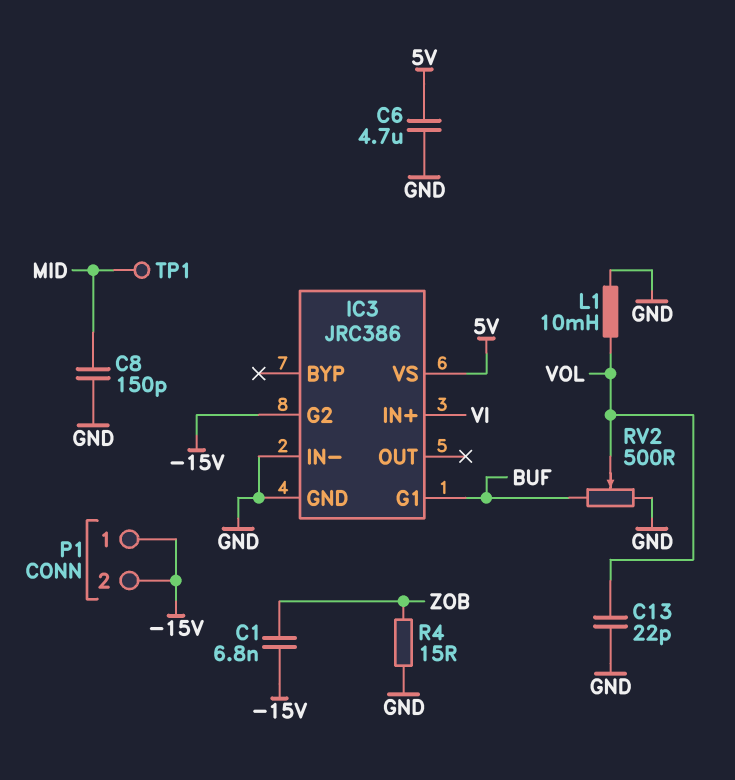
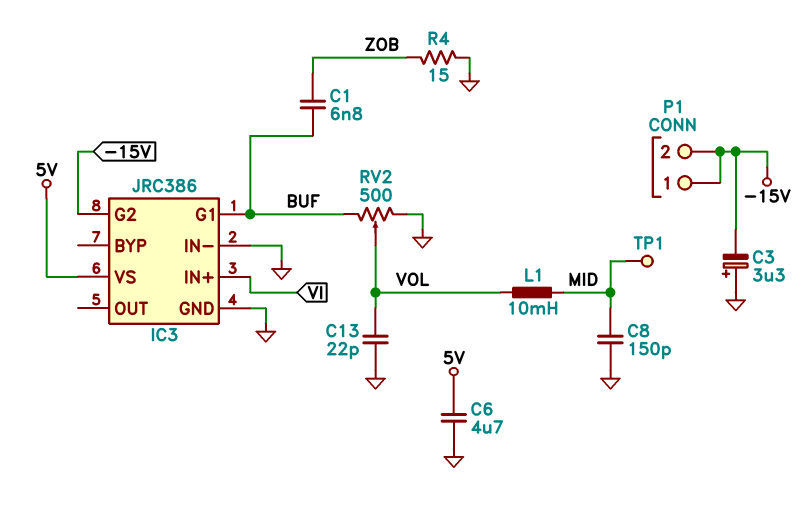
C1: 6.8nF (-15V, ZOB) -> 6.8nF (BUF, ZOB)
C3: none -> 3.3uF (plus GND, minus -15V)
L1: 10mH (GND, VOL) -> 10mH (MID, VOL)

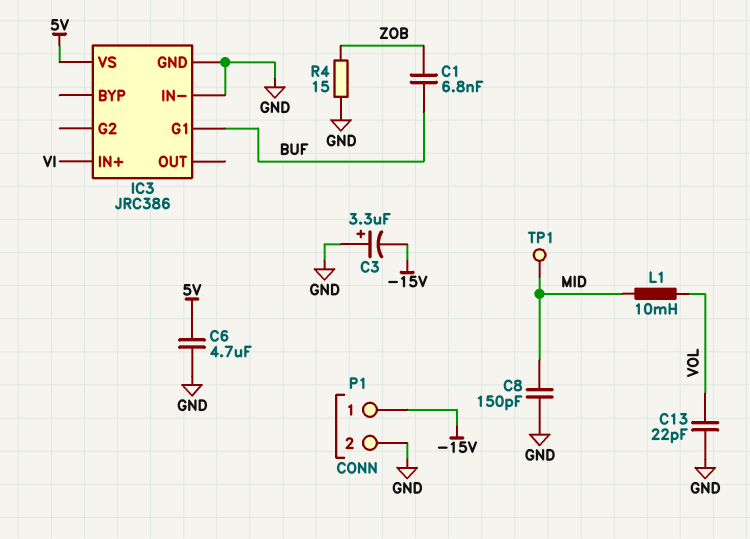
IC3 pin G2: -15V -> none
P1 pin 2: -15V -> GND
RV2: 500 (BUF, GND, wiper VOL) -> none

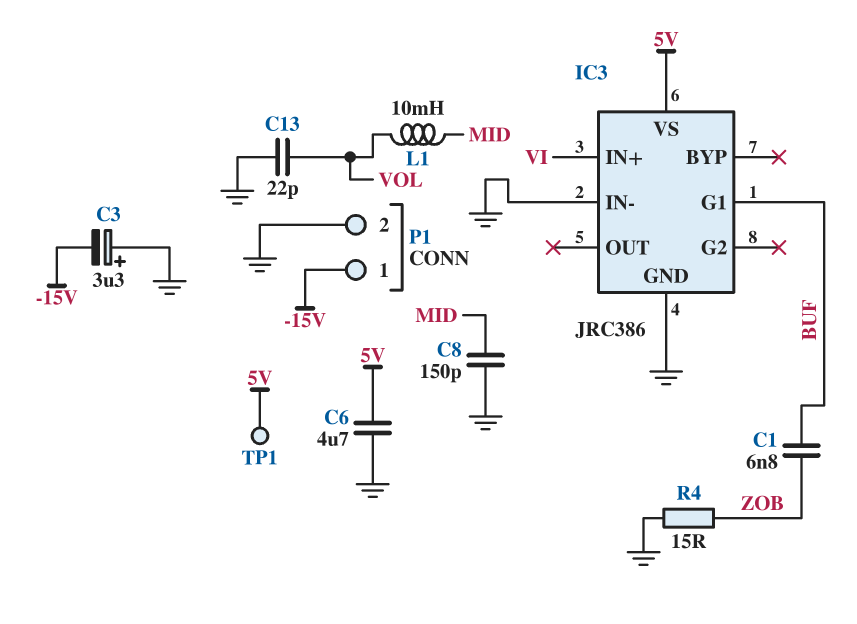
TP1: test point (MID) -> test point (5V)

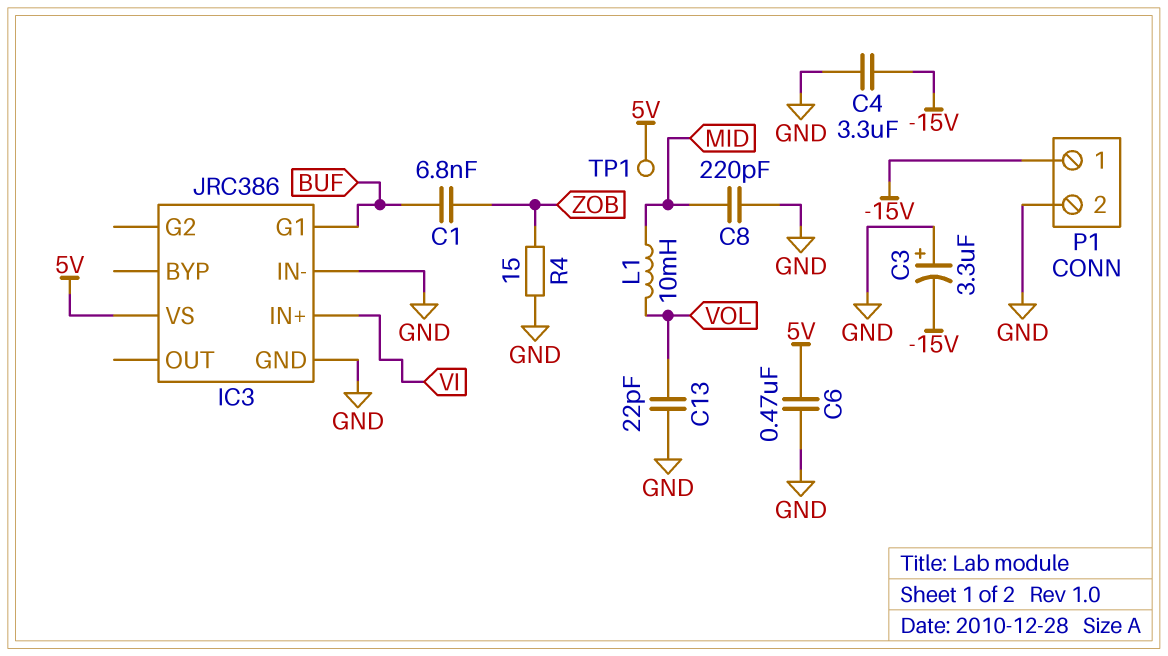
C4: none -> 3.3uF (-15V, GND)
C6: 4.7uF (5V, GND) -> 470nF (5V, GND)
C8: 150pF (GND, MID) -> 220pF (GND, MID)

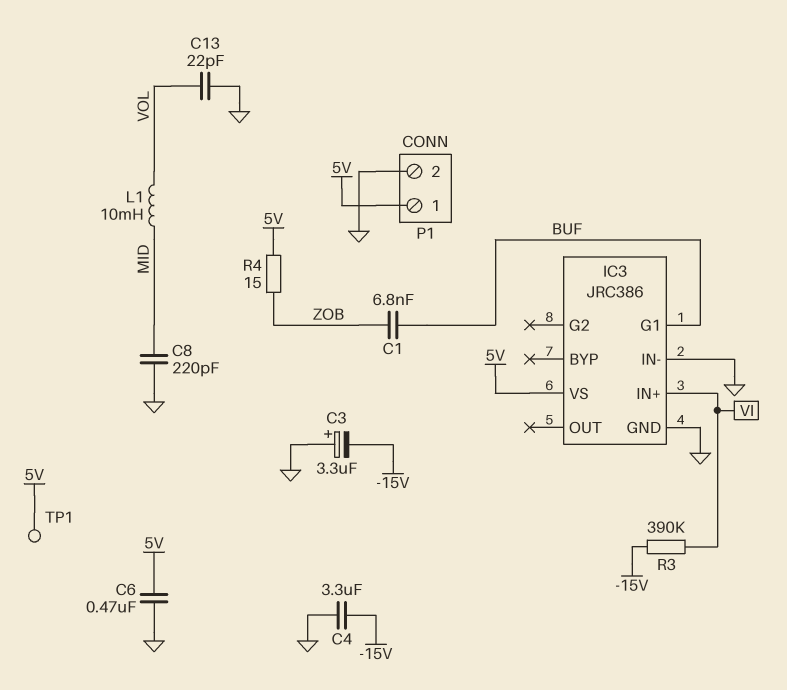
P1 pin 1: -15V -> 5V
R3: none -> 390k (-15V, VI)
R4: 15 (GND, ZOB) -> 15 (5V, ZOB)

